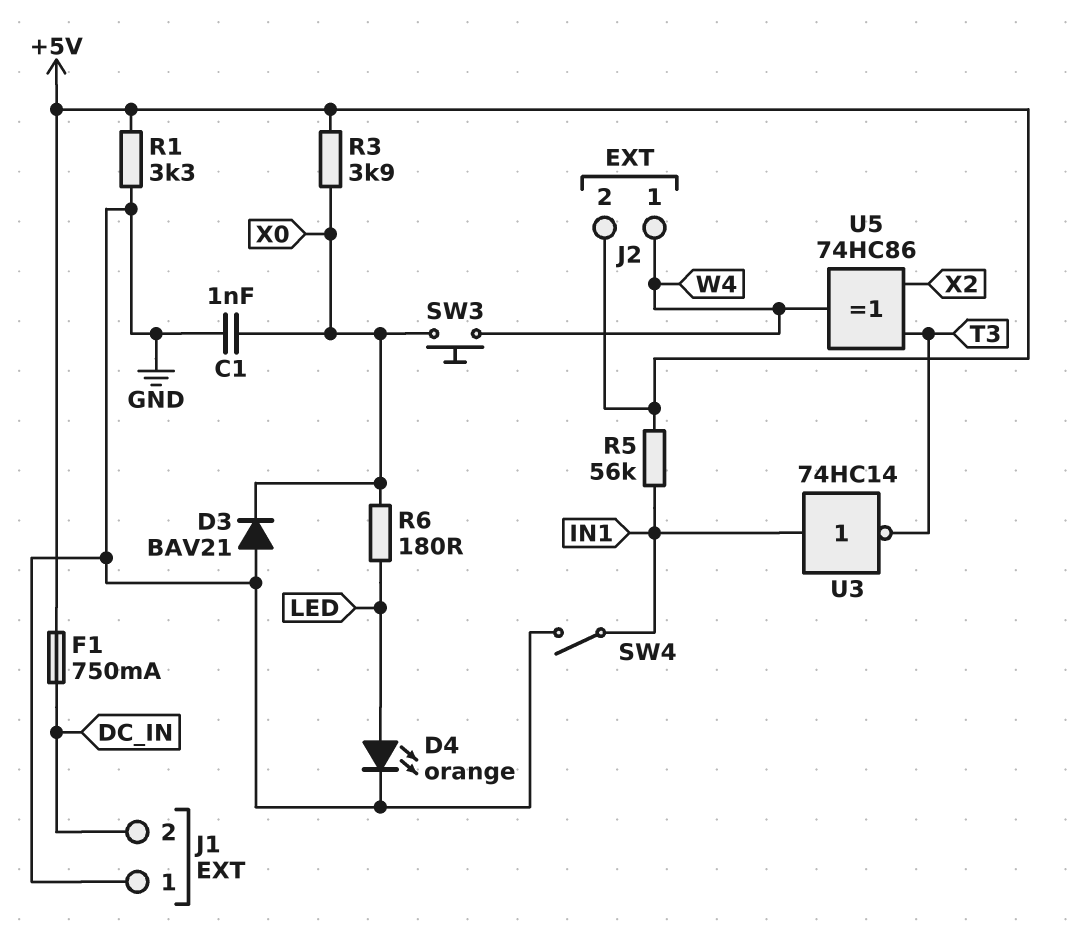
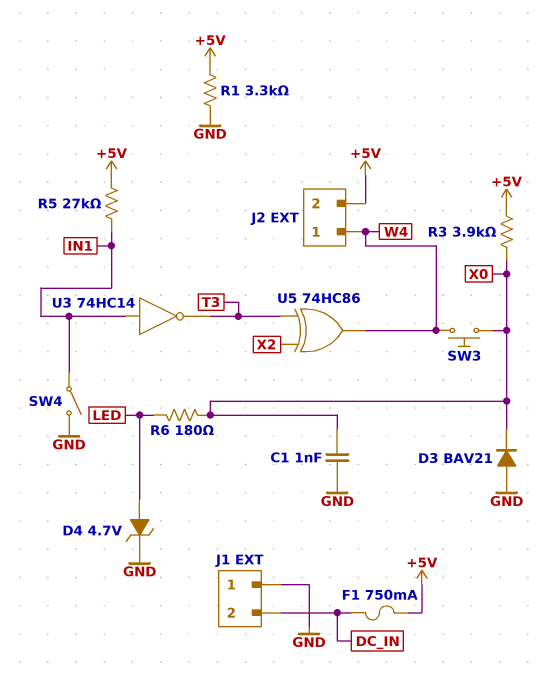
D4: LED orange (A LED, K GND) -> zener 4.7V (A LED, K GND)
R5: 56k (+5V, IN1) -> 27k (+5V, IN1)

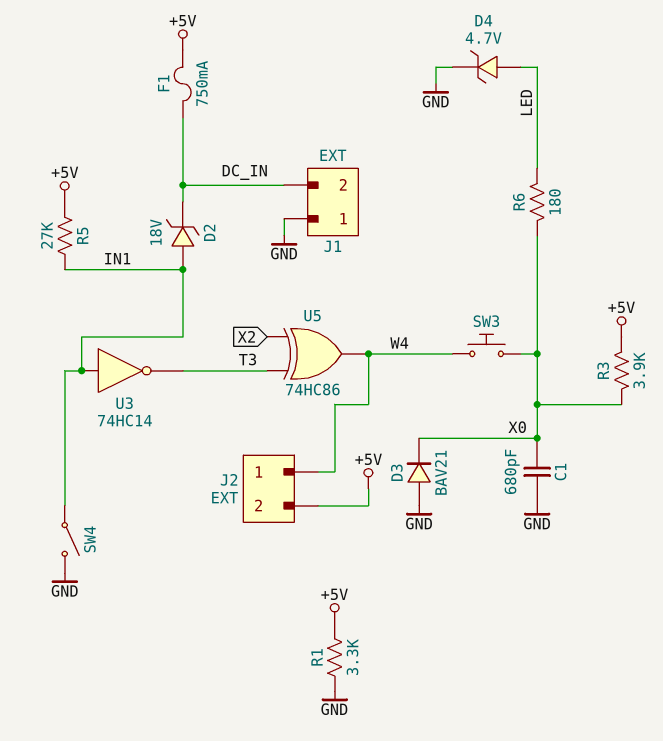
C1: 1nF (GND, X0) -> 680pF (GND, X0)
D2: none -> zener 18V (A IN1, K DC_IN)

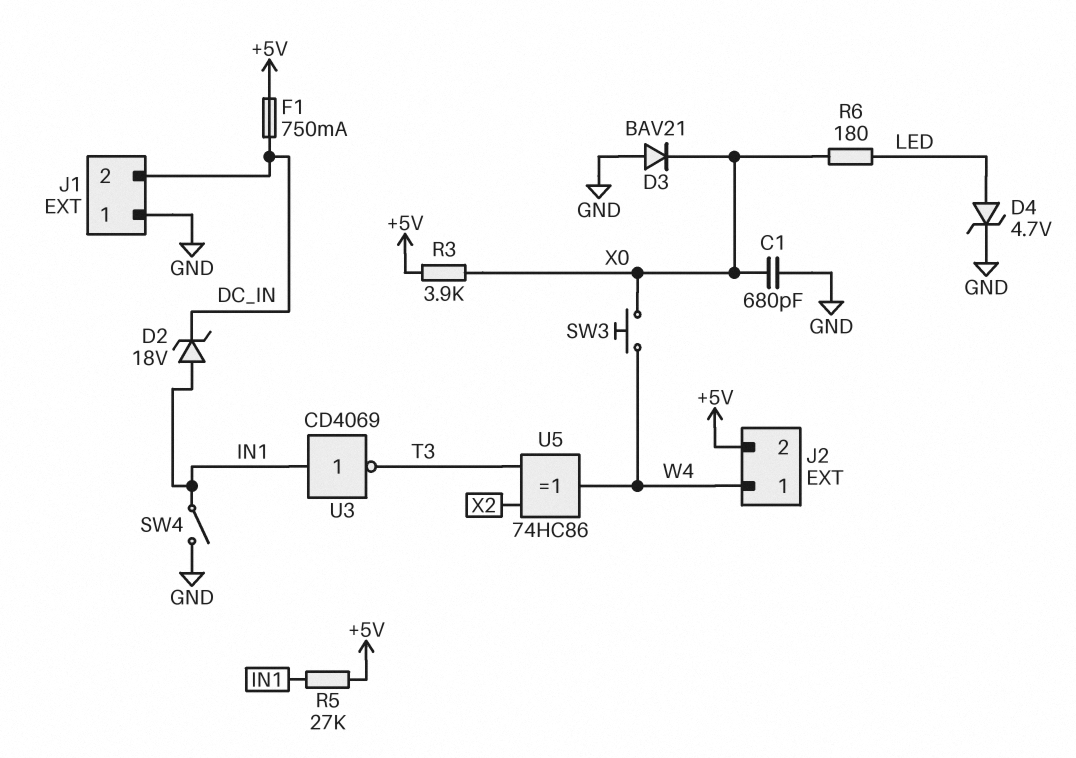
R1: 3.3k (+5V, GND) -> none
U3: NOT 74HC14 (in IN1, out T3) -> NOT CD4069 (in IN1, out T3)

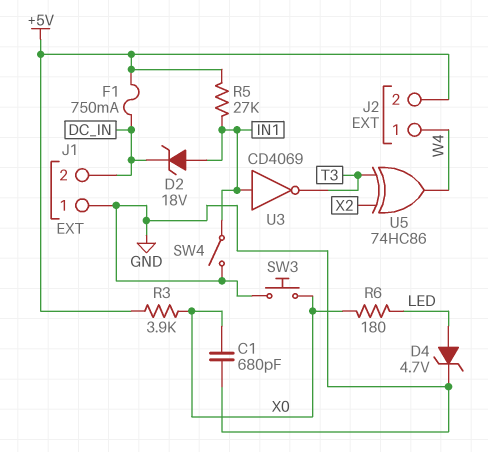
D3: diode BAV21 (A GND, K X0) -> none
SW3: button (W4, X0) -> button (GND, X0)

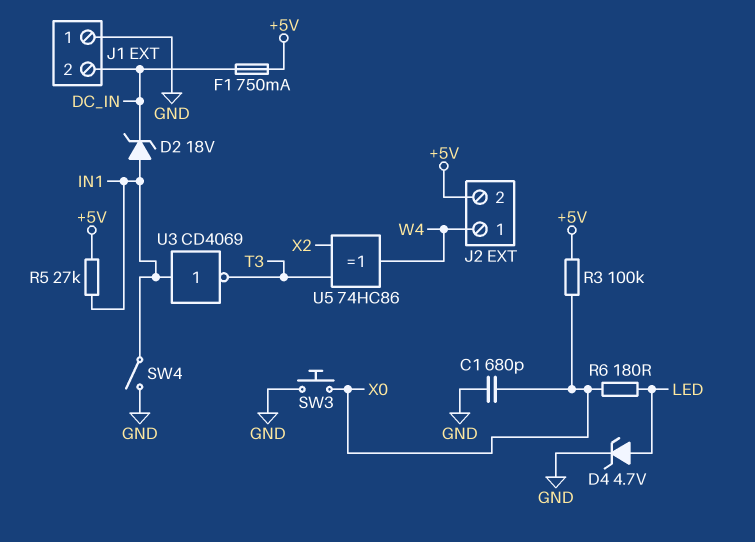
R3: 3.9k (+5V, X0) -> 100k (+5V, X0)

